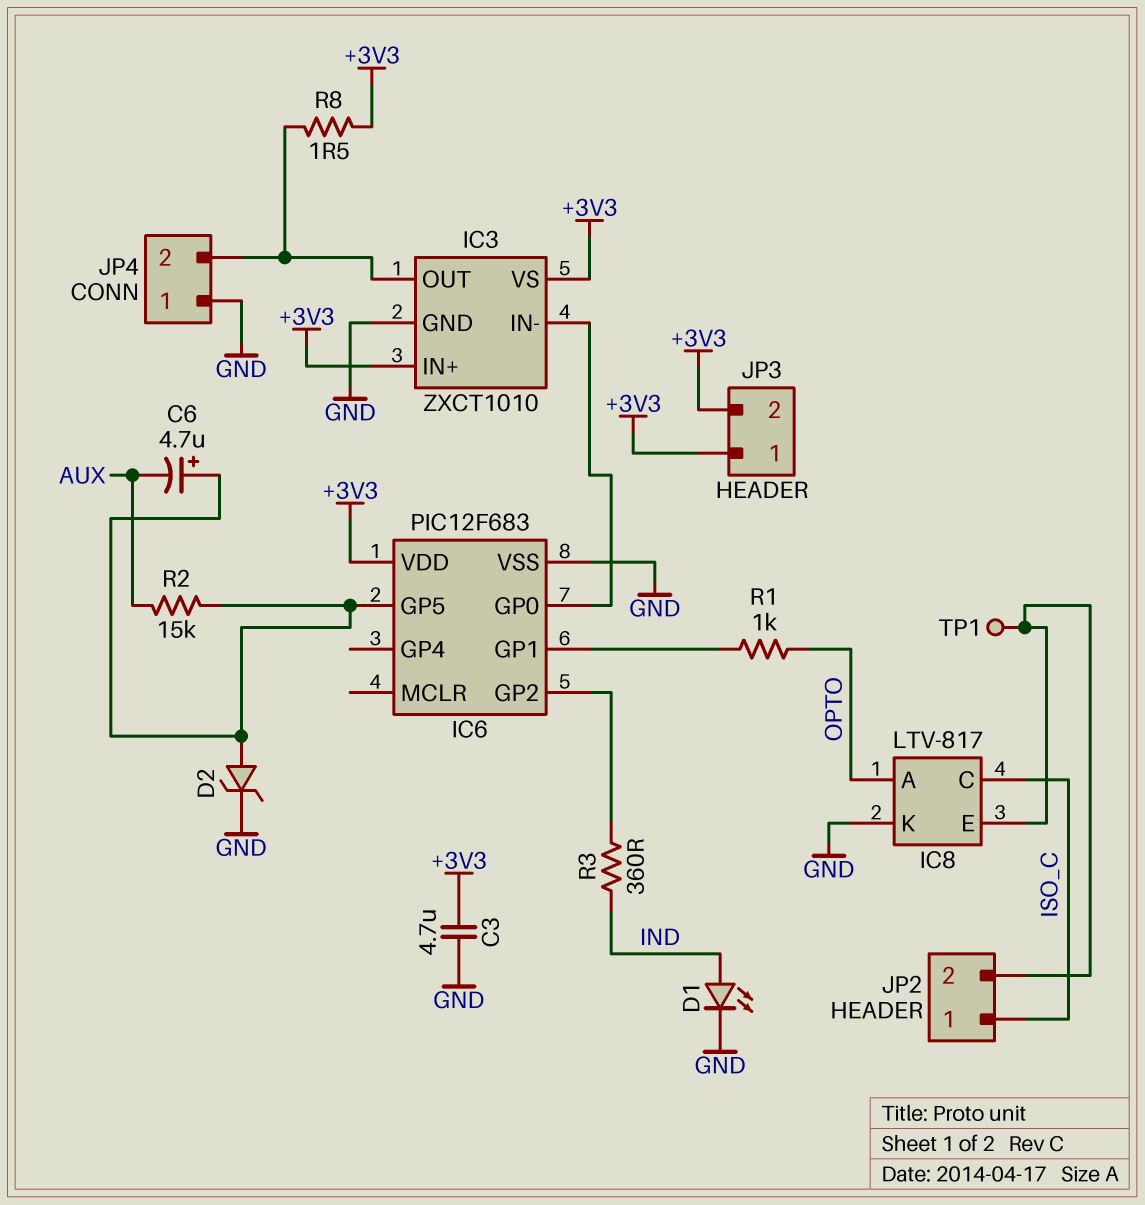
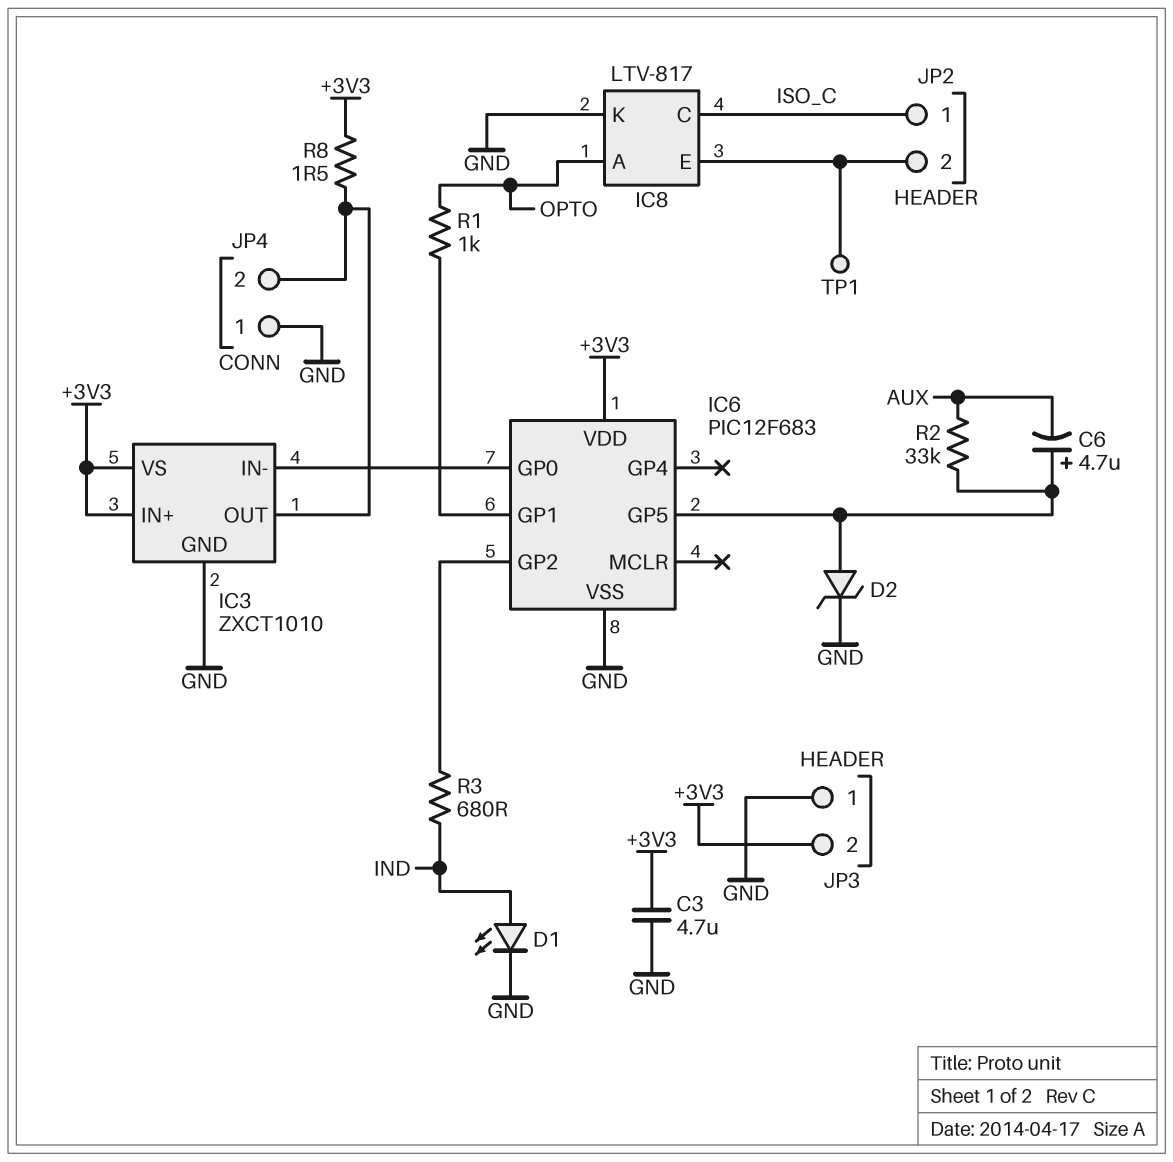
JP3 pin 1: +3V3 -> GND
R2: 15k (AUX, IC6/GP5) -> 33k (AUX, IC6/GP5)
R3: 360 (IC6/GP2, IND) -> 680 (IC6/GP2, IND)

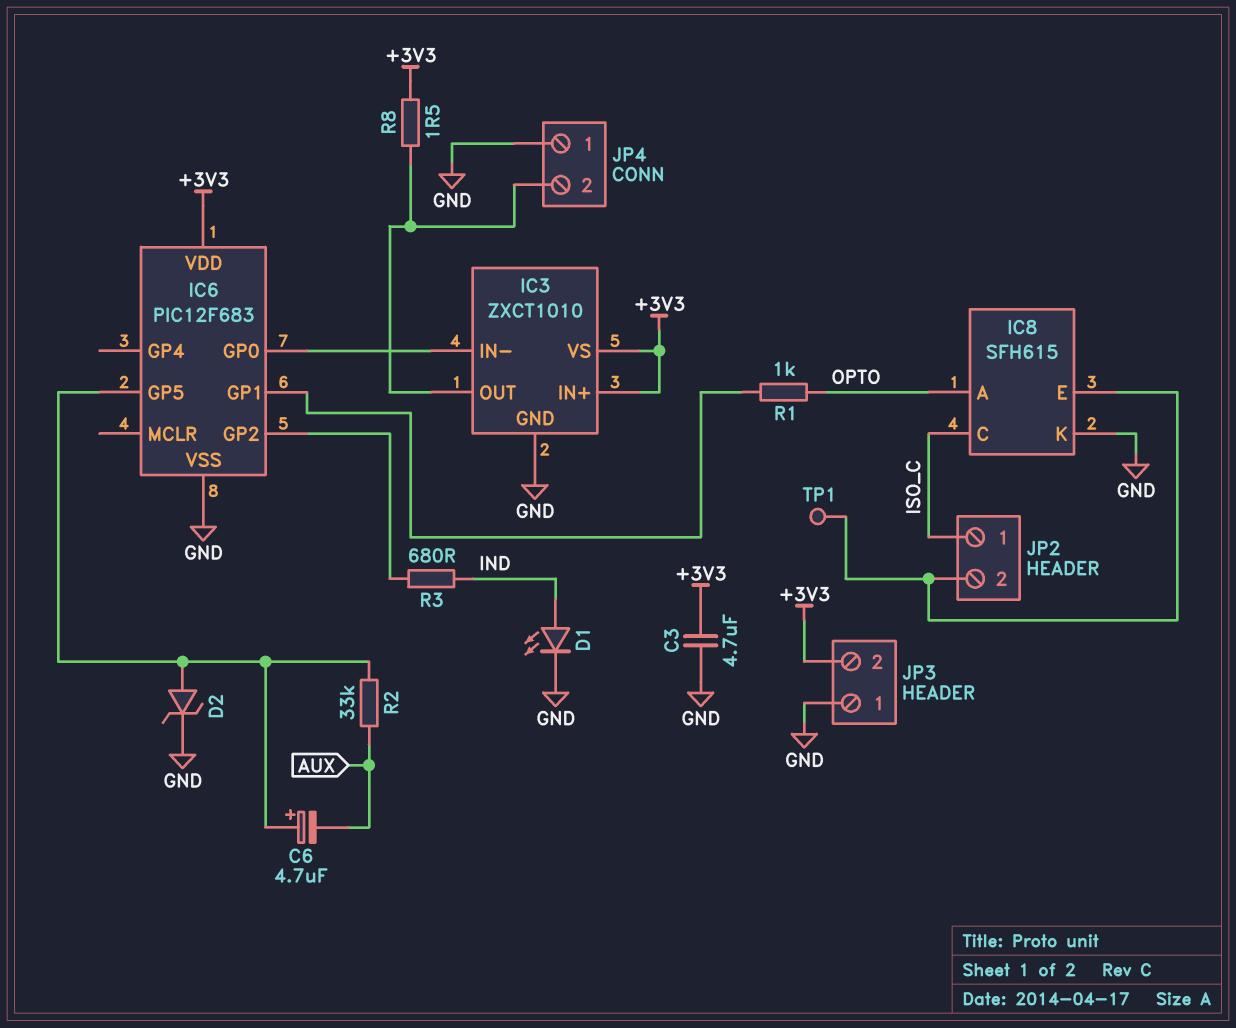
IC8: LTV-817 -> SFH615

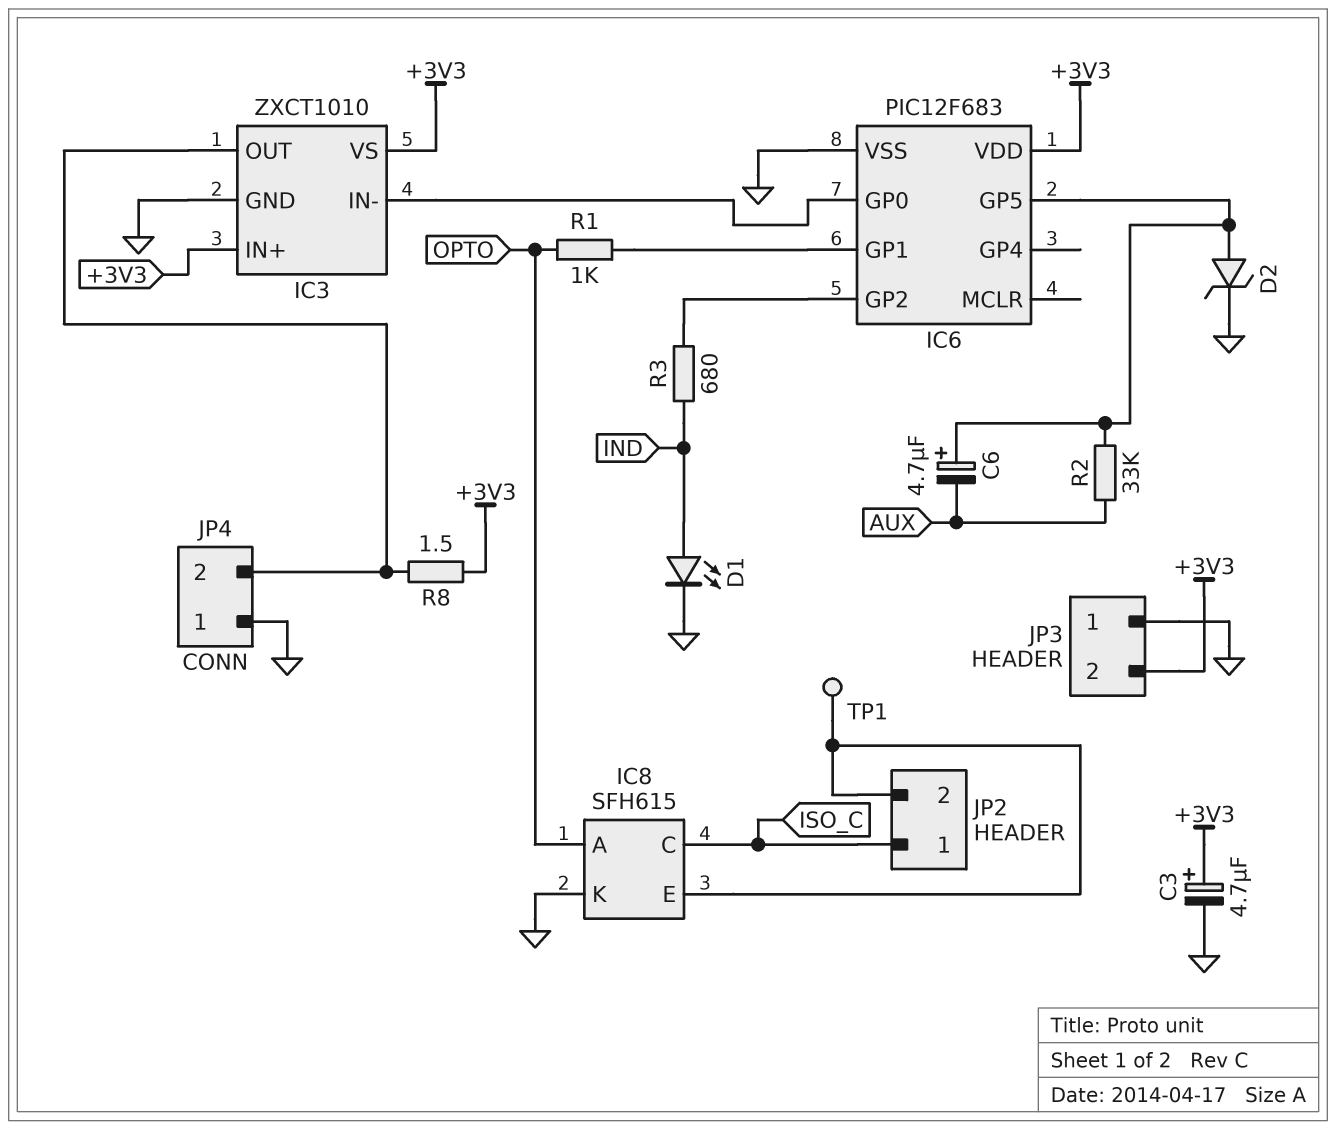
C3: 4.7uF (+3V3, GND) -> 4.7uF (plus +3V3, minus GND)

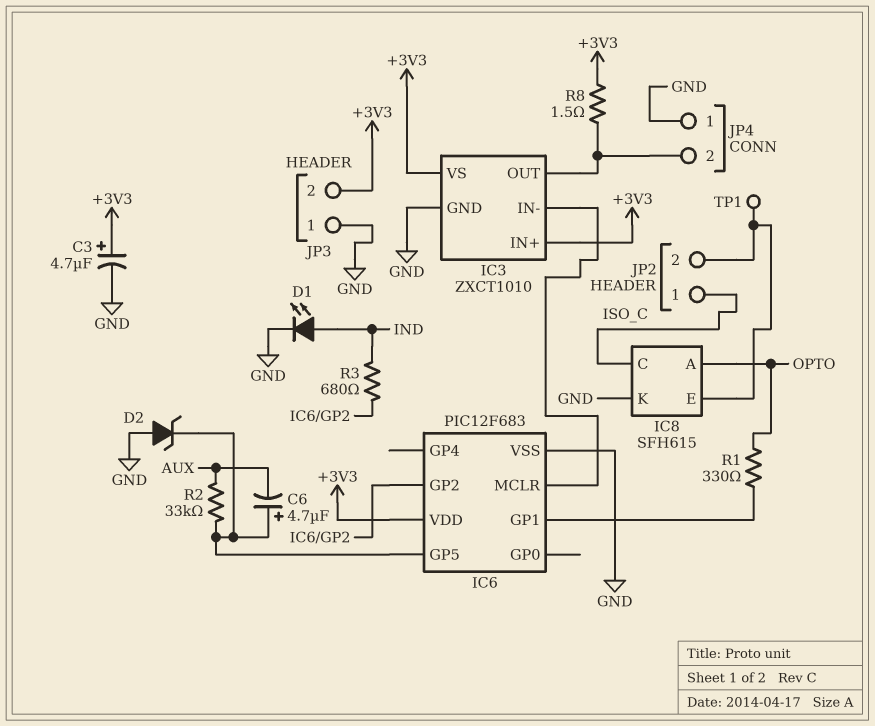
D2: zener (A IC6/GP5, K GND) -> zener (A GND, K IC6/GP5)
IC6 pin GP0: IC3/IN- -> none
IC6 pin MCLR: none -> IC3/IN-
R1: 1k (IC6/GP1, OPTO) -> 330 (IC6/GP1, OPTO)

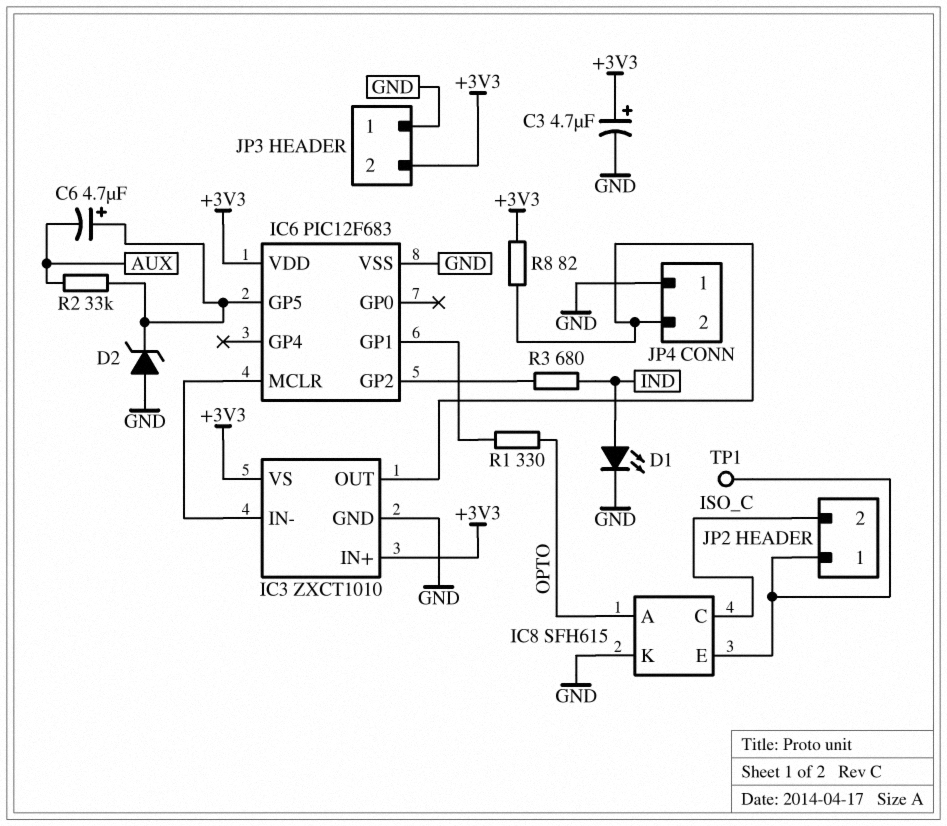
JP2 pin 1: ISO_C -> IC8/E
JP2 pin 2: IC8/E -> ISO_C
R8: 1.5 (+3V3, IC3/OUT) -> 82 (+3V3, IC3/OUT)

